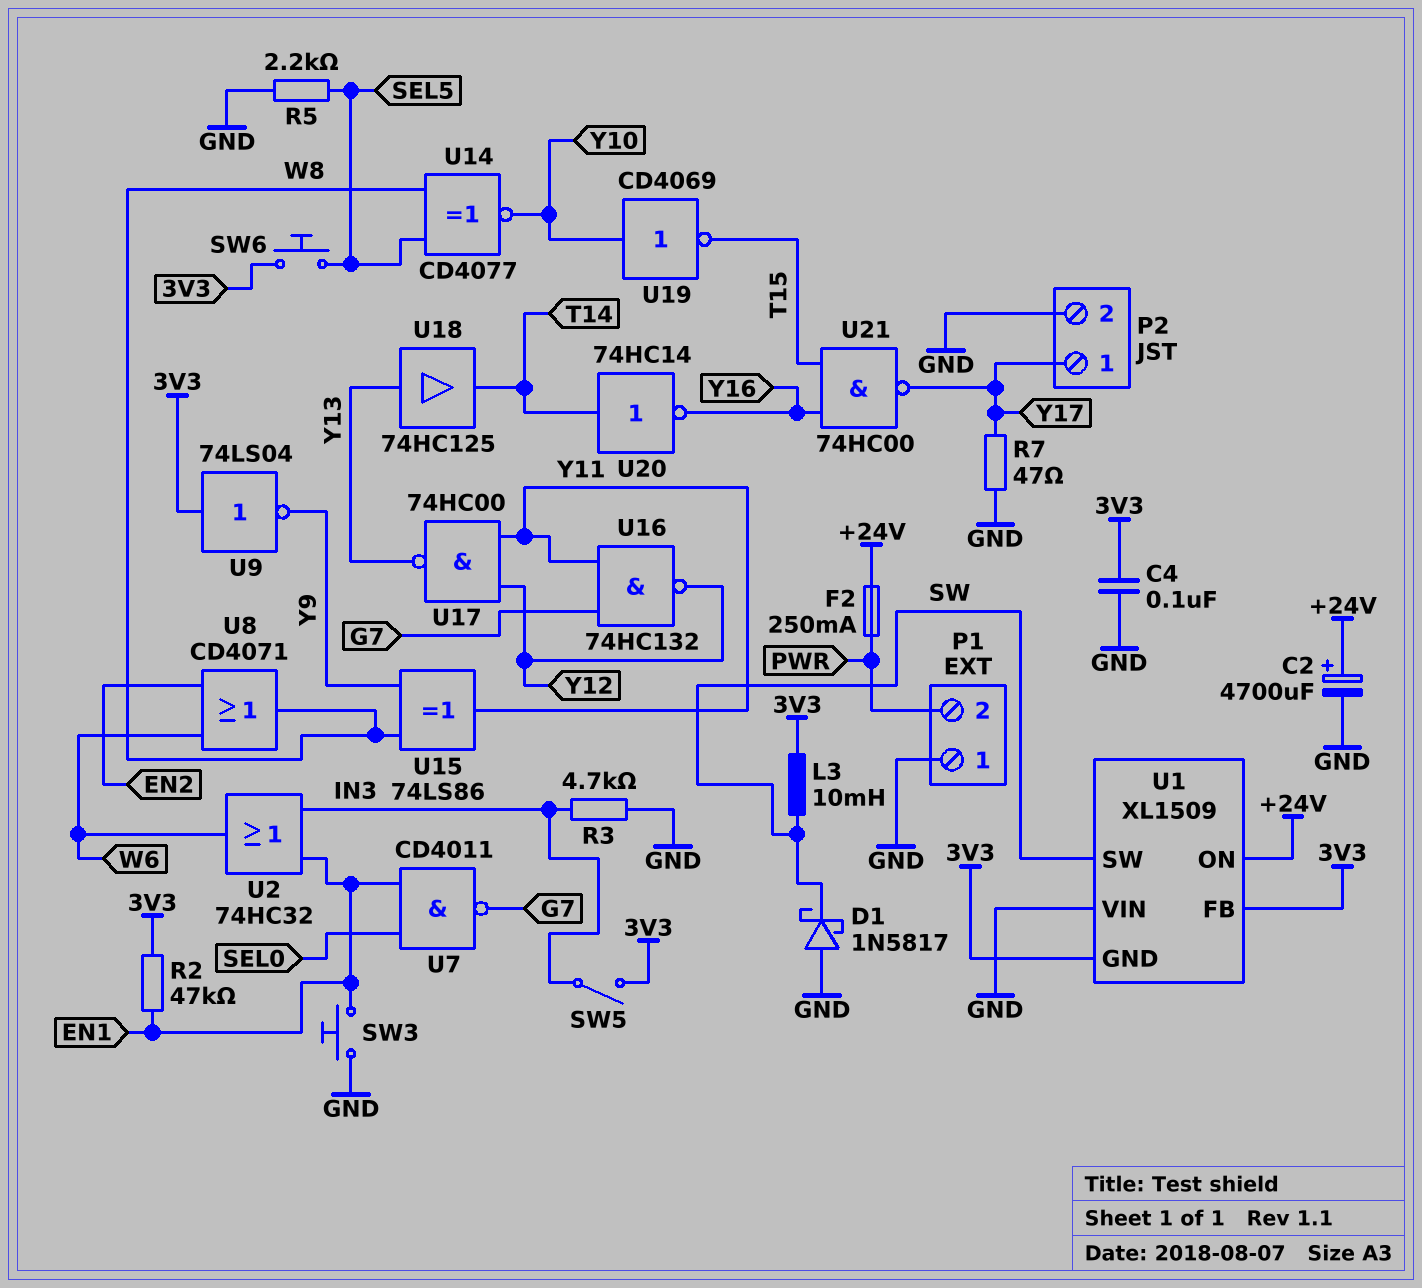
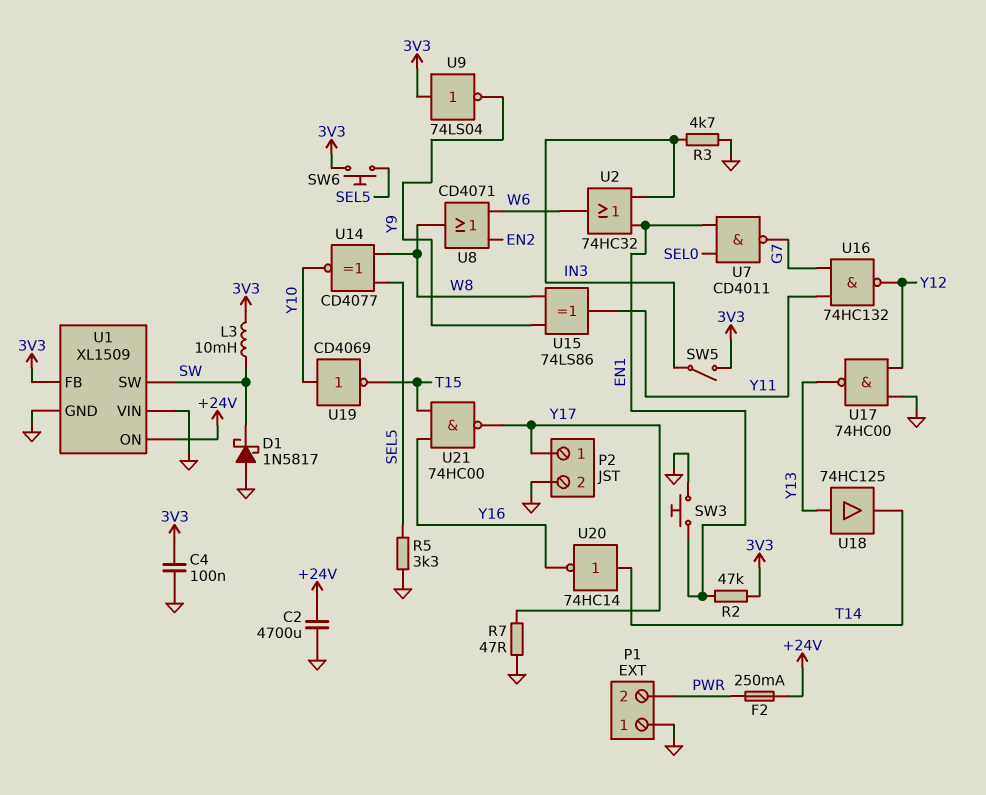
C2: 4700uF (plus +24V, minus GND) -> 4700uF (+24V, GND)
R5: 2.2k (GND, SEL5) -> 3.3k (GND, SEL5)
U1 pin GND: 3V3 -> GND
U17: NAND 74HC00 (in Y11, in Y12, out Y13) -> NAND 74HC00 (in GND, in Y12, out Y13)

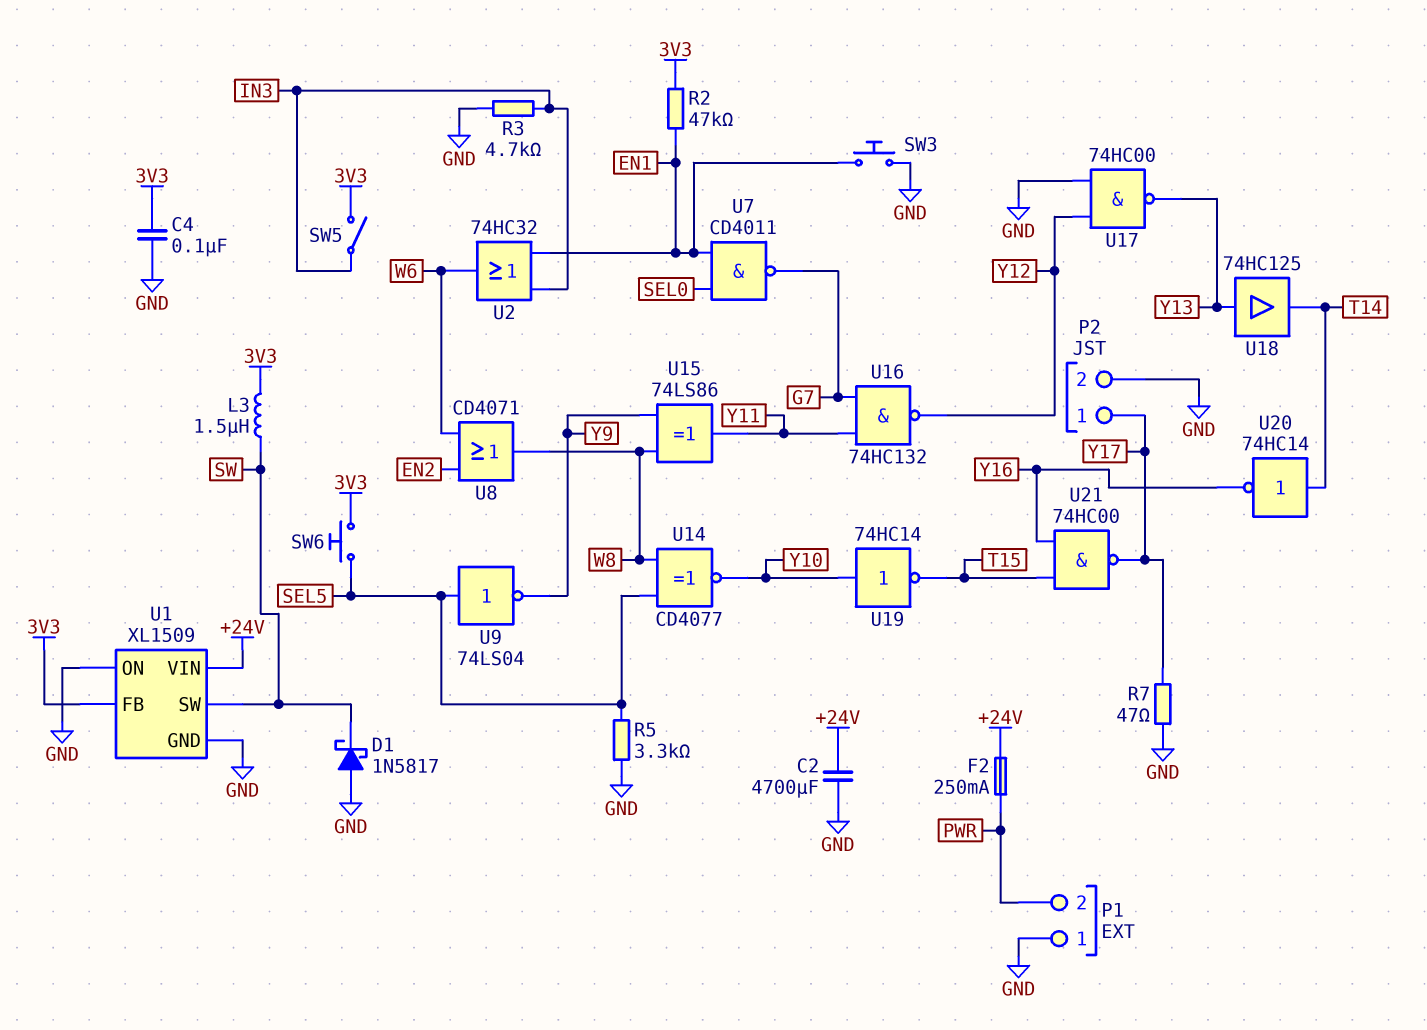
L3: 10mH (3V3, SW) -> 1.5uH (3V3, SW)
U1 pin ON: +24V -> GND
U1 pin VIN: GND -> +24V
U9: NOT 74LS04 (in 3V3, out Y9) -> NOT 74LS04 (in SEL5, out Y9)
U19: NOT CD4069 (in Y10, out T15) -> NOT 74HC14 (in Y10, out T15)

